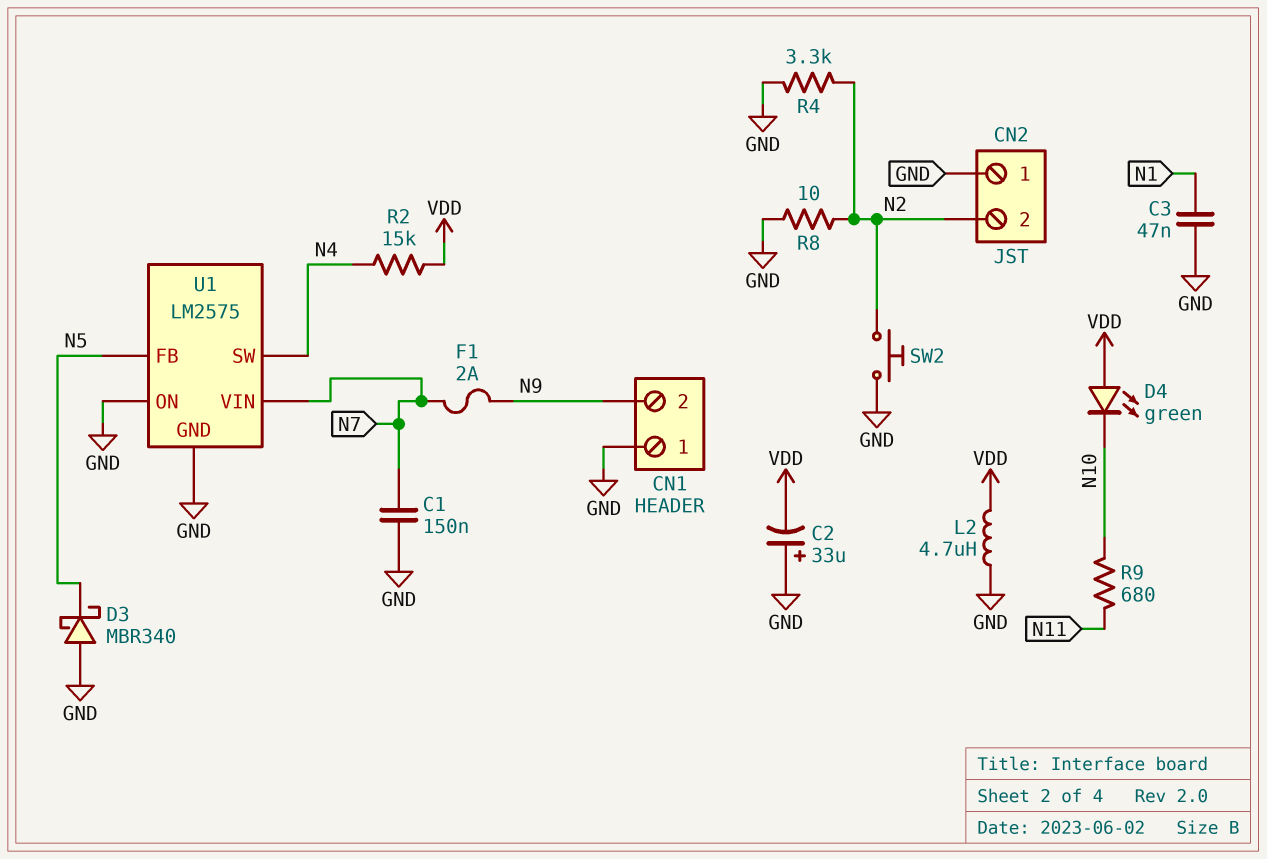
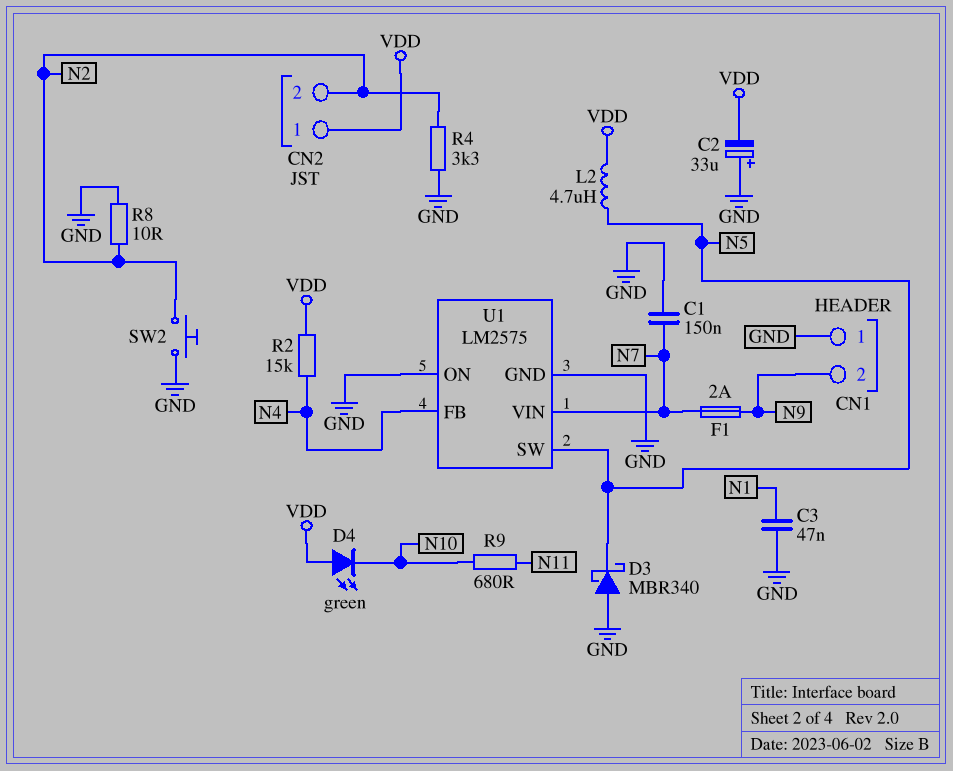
CN2 pin 1: GND -> VDD
L2: 4.7uH (GND, VDD) -> 4.7uH (N5, VDD)
U1 pin FB: N5 -> N4
U1 pin SW: N4 -> N5

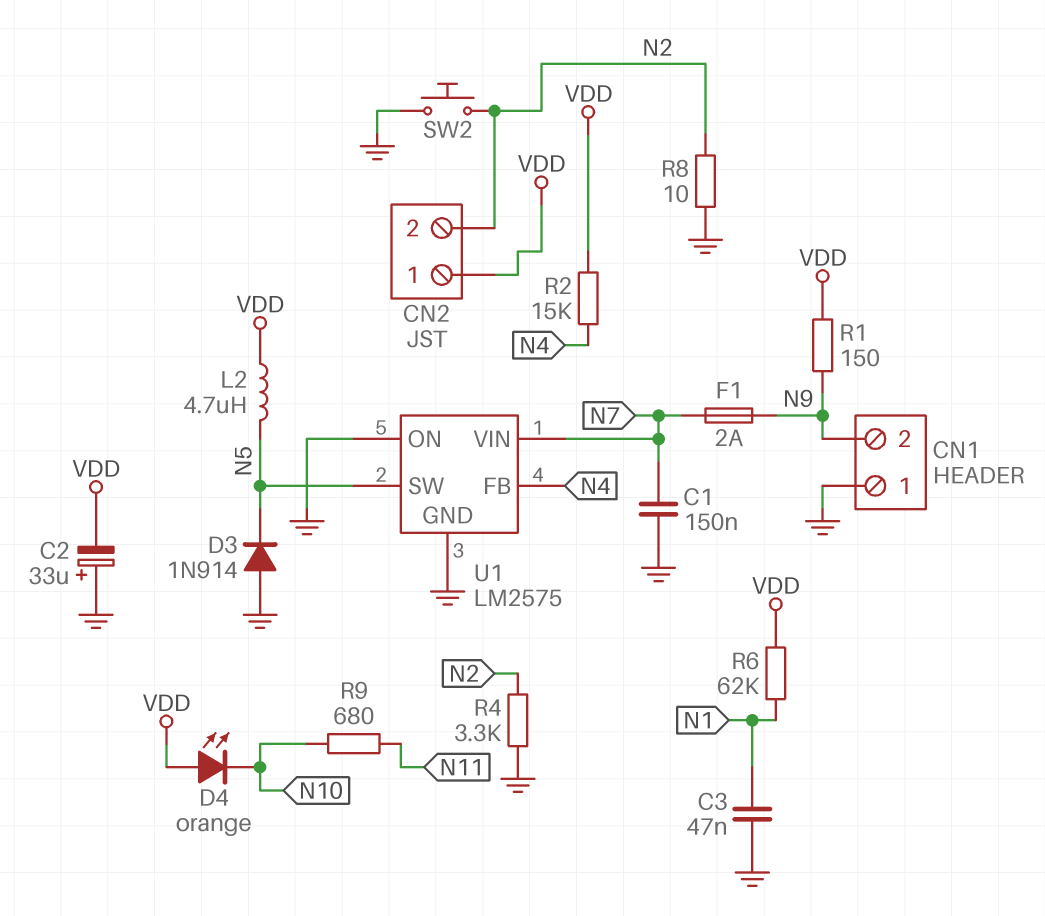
D3: schottky MBR340 (A GND, K N5) -> diode 1N914 (A GND, K N5)
D4: LED green (A VDD, K N10) -> LED orange (A VDD, K N10)
R1: none -> 150 (N9, VDD)
R6: none -> 62k (N1, VDD)

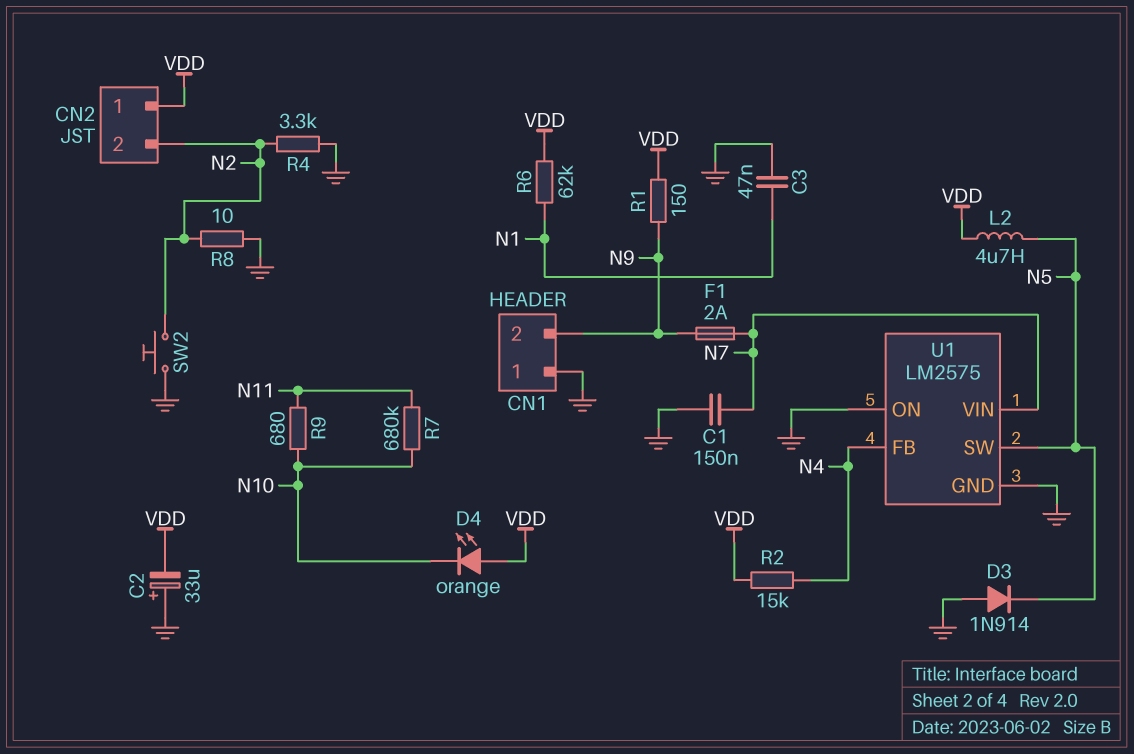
R7: none -> 680k (N10, N11)

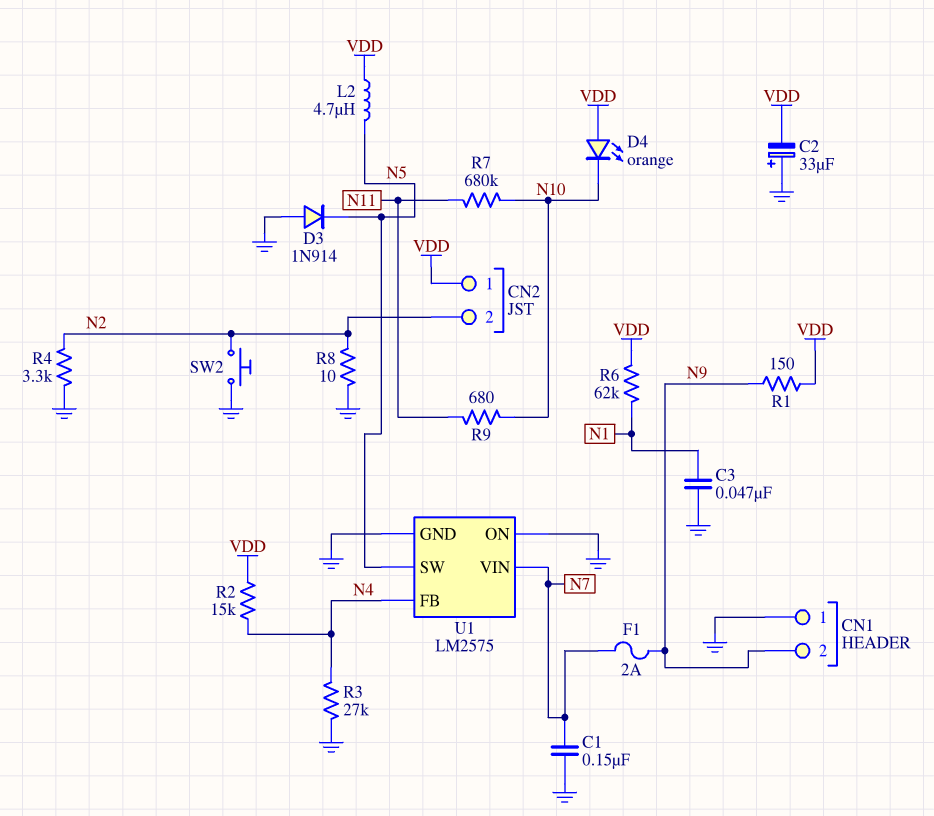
R3: none -> 27k (GND, N4)

